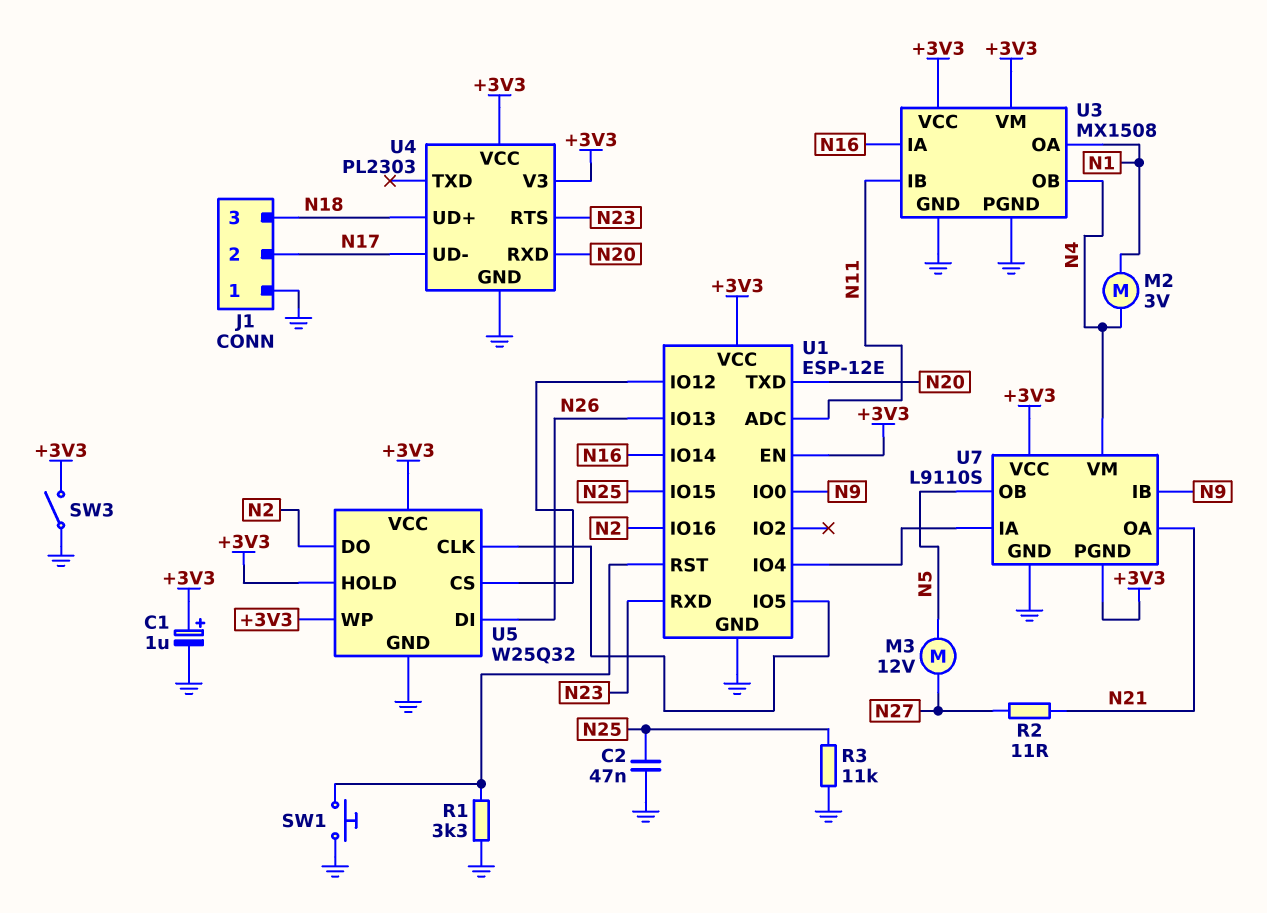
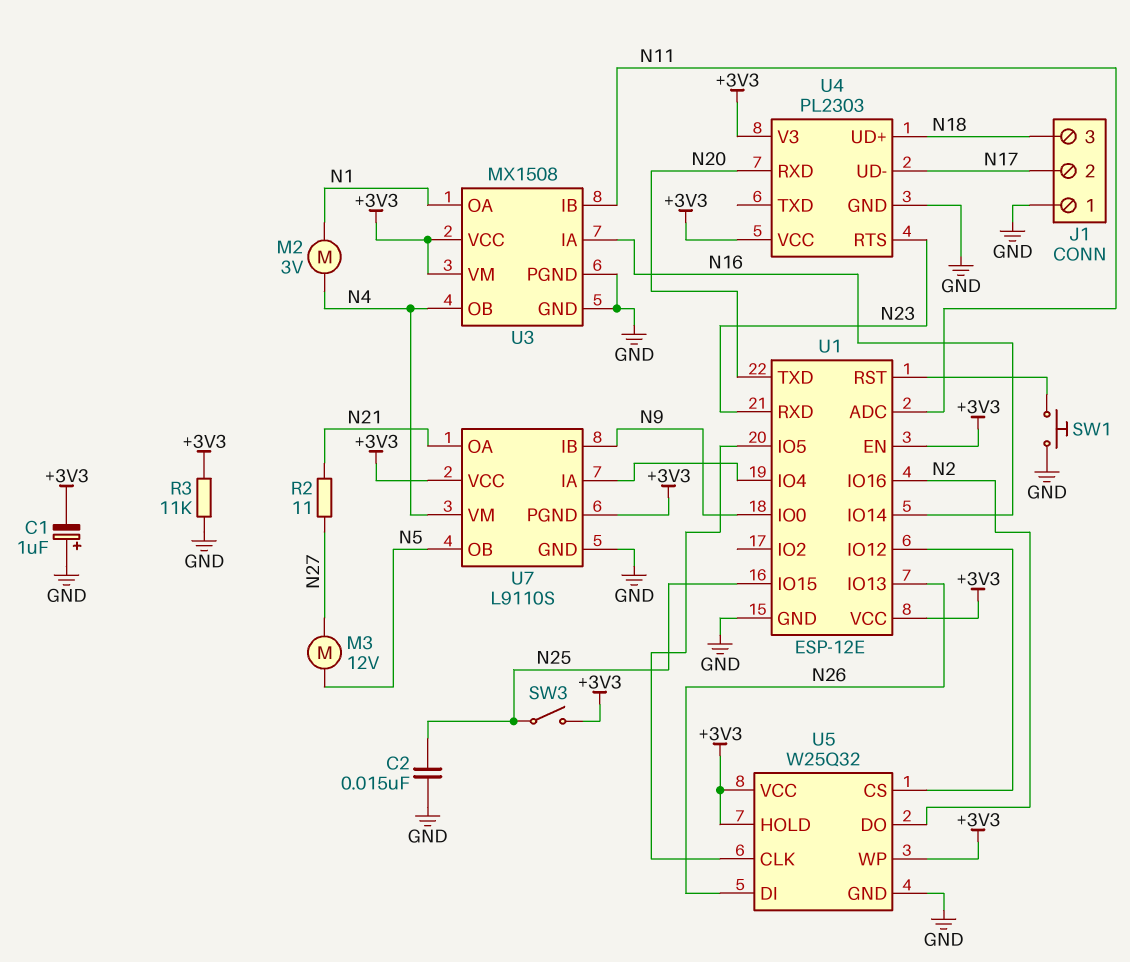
C1: 1uF (plus +3V3, minus GND) -> 1uF (plus GND, minus +3V3)
C2: 47nF (GND, N25) -> 15nF (GND, N25)
R1: 3.3k (GND, U1/RST) -> none
R3: 11k (GND, N25) -> 11k (+3V3, GND)
SW3: switch (+3V3, GND) -> switch (+3V3, N25)

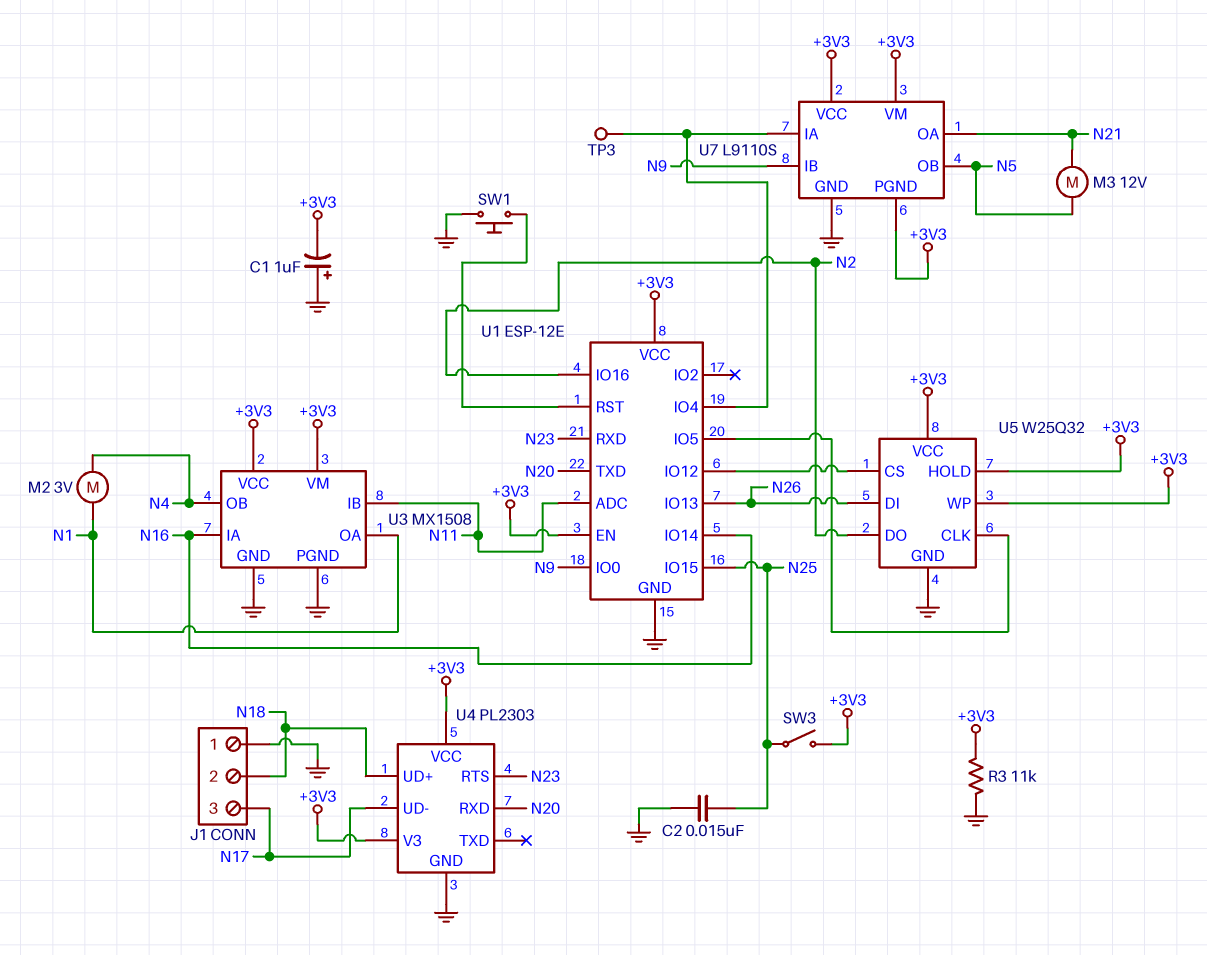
J1 pin 2: N17 -> N18
J1 pin 3: N18 -> N17
M3: motor 12V (N5, N27) -> motor 12V (N5, N21)
R2: 11 (N21, N27) -> none
TP3: none -> test point (U1/IO4)
U7 pin VM: N4 -> +3V3

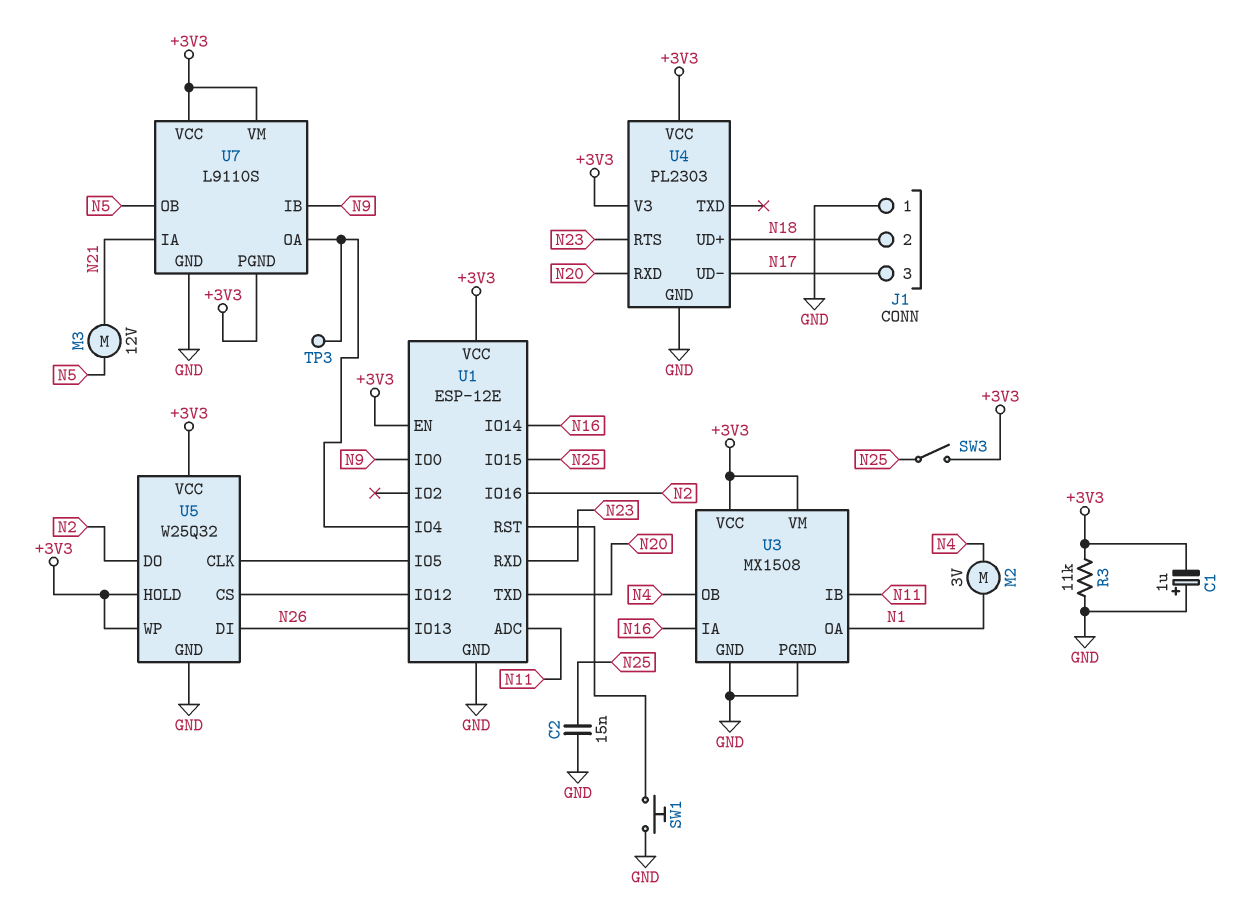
U7 pin IA: U1/IO4 -> N21
U7 pin OA: N21 -> U1/IO4

